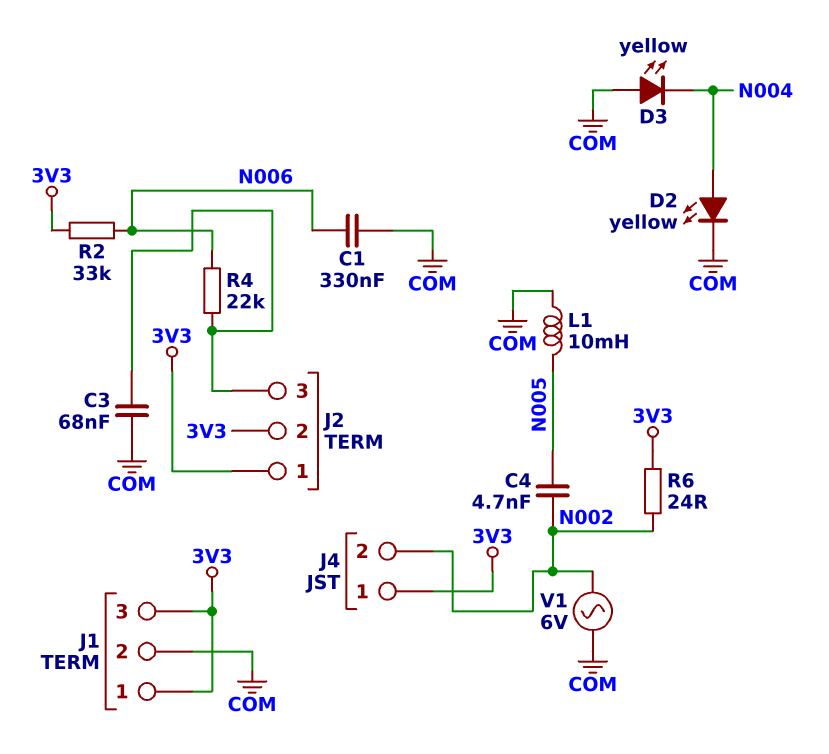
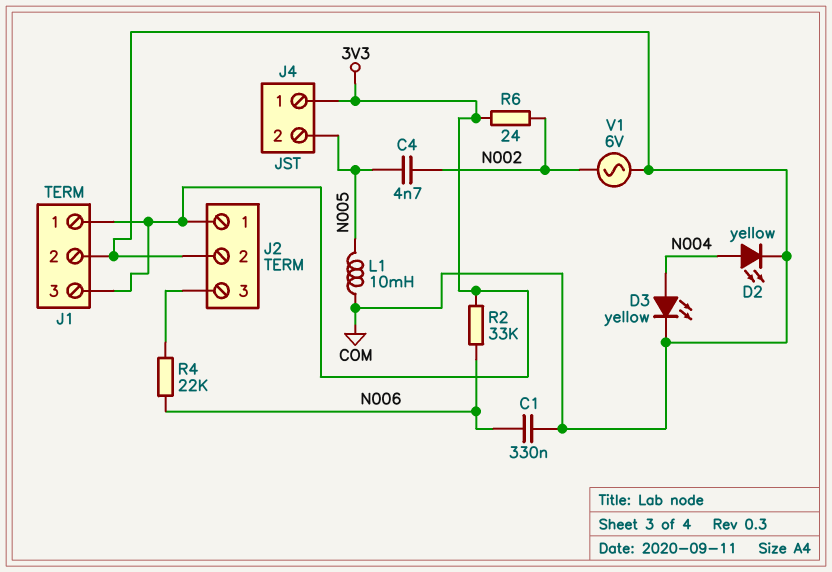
C3: 68nF (COM, J2/3) -> none
D3: LED yellow (A COM, K N004) -> LED yellow (A N004, K COM)
J2 pin 2: 3V3 -> COM
J4 pin 2: N002 -> N005

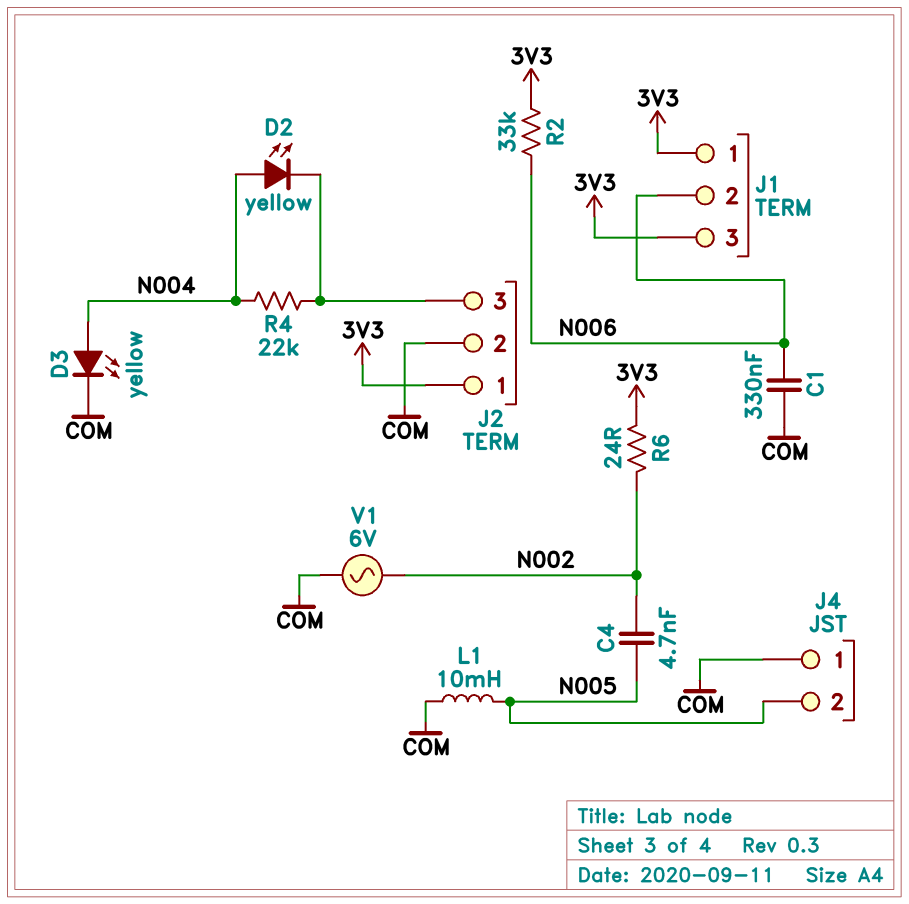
D2: LED yellow (A N004, K COM) -> LED yellow (A N004, K J2/3)
J1 pin 2: COM -> N006
J4 pin 1: 3V3 -> COM
R4: 22k (J2/3, N006) -> 22k (J2/3, N004)

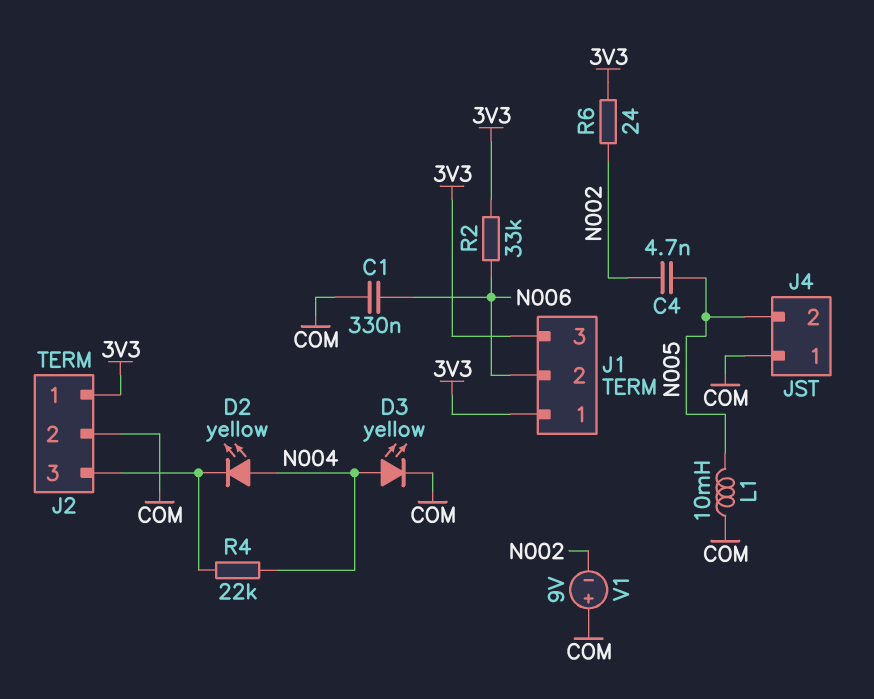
V1: AC 6V (COM, N002) -> 9V (plus COM, minus N002)

